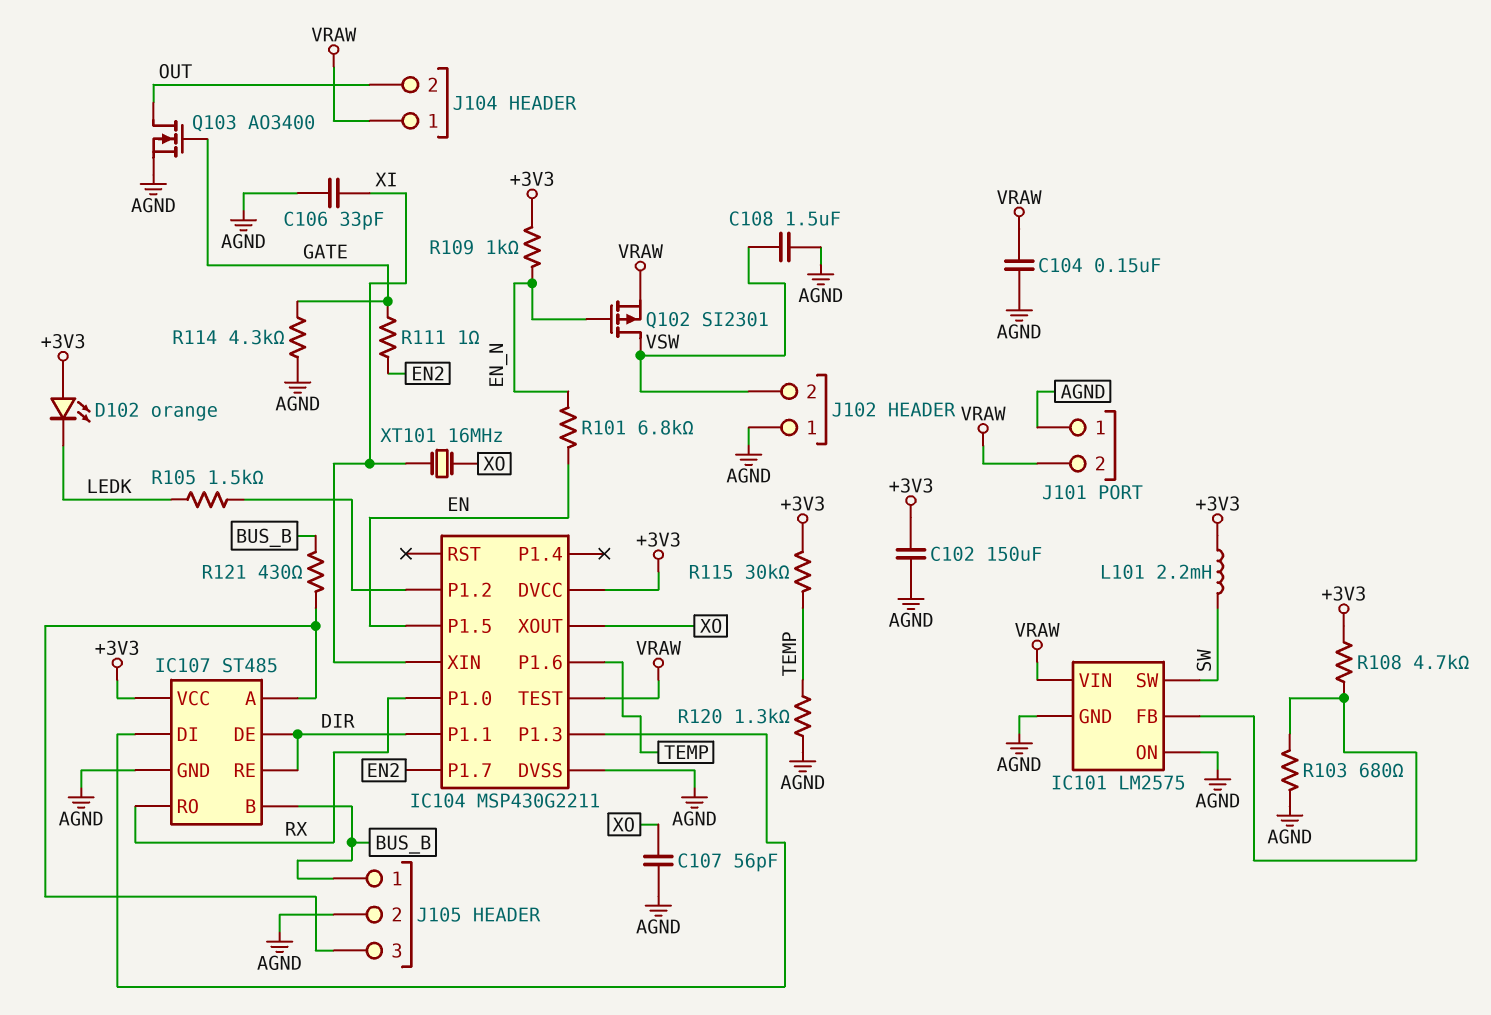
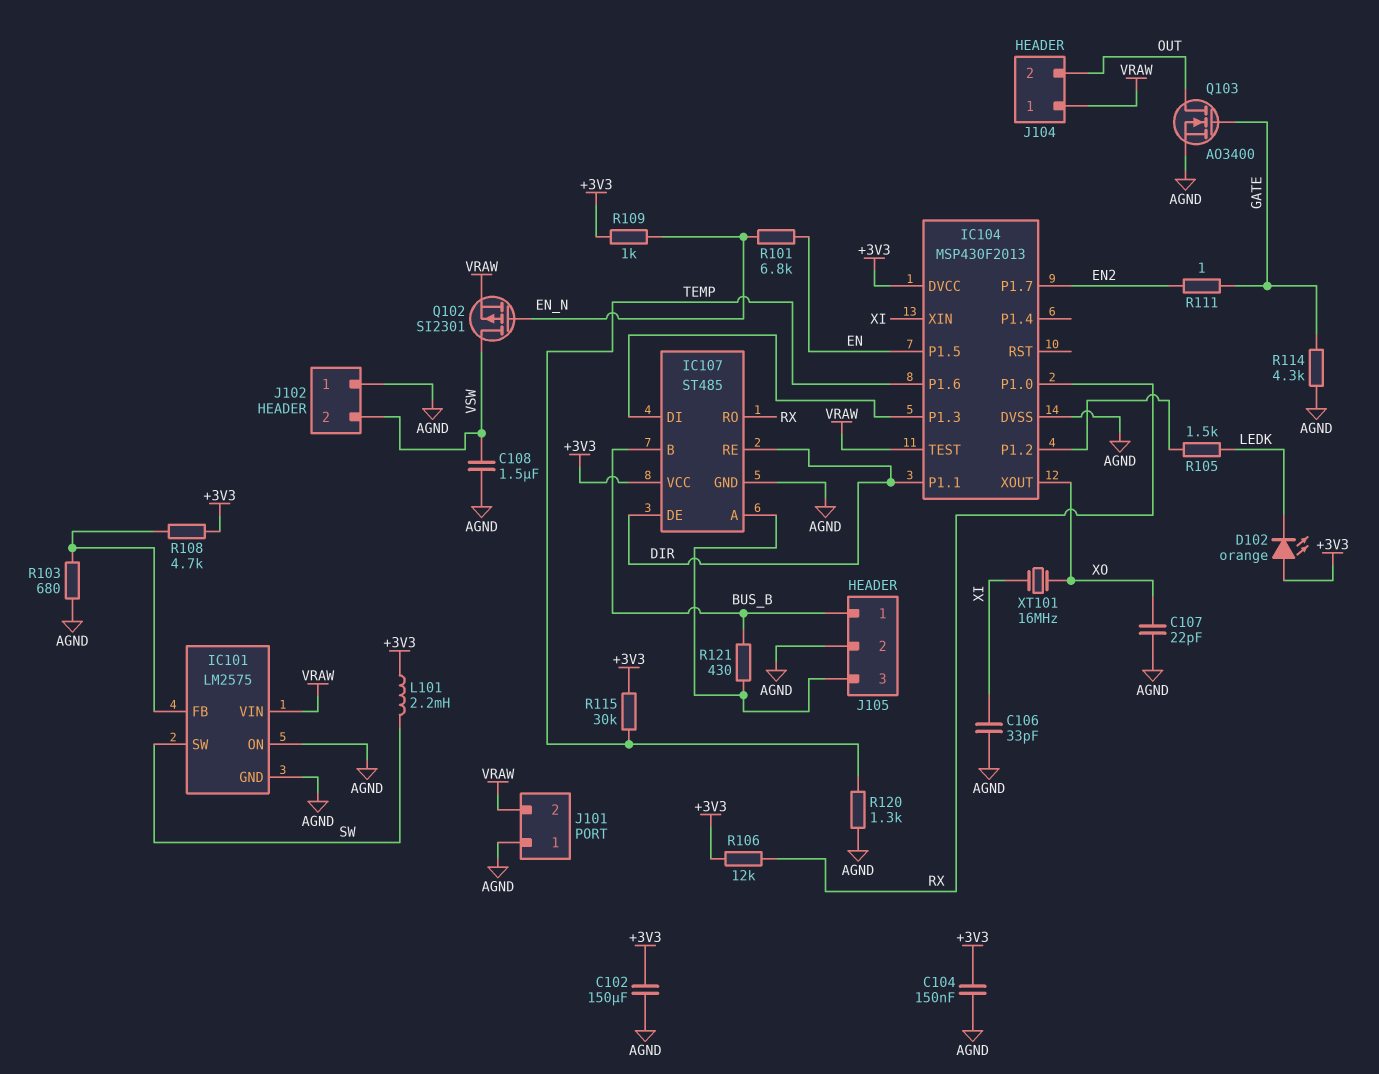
C104: 150nF (AGND, VRAW) -> 150nF (+3V3, AGND)
C107: 56pF (AGND, XO) -> 22pF (AGND, XO)
IC104: MSP430G2211 -> MSP430F2013
R106: none -> 12k (+3V3, RX)

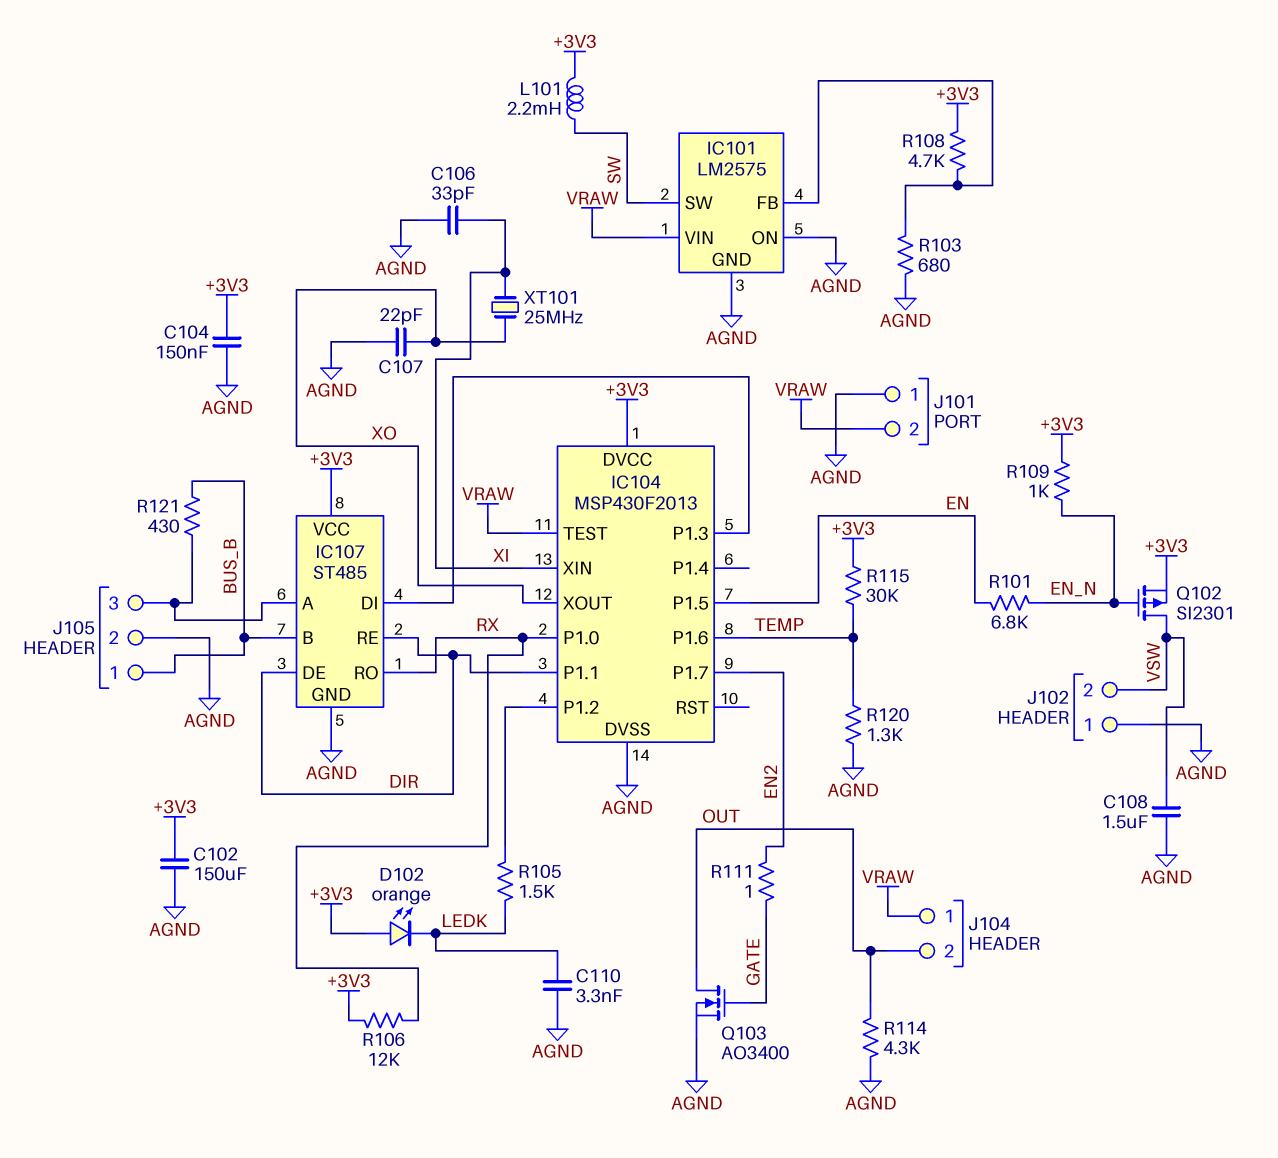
C110: none -> 3.3nF (AGND, LEDK)
Q102: PMOS SI2301 (G EN_N, D VSW, S VRAW) -> PMOS SI2301 (G EN_N, D VSW, S +3V3)
R114: 4.3k (AGND, GATE) -> 4.3k (AGND, OUT)
XT101: 16MHz (XI, XO) -> 25MHz (XI, XO)

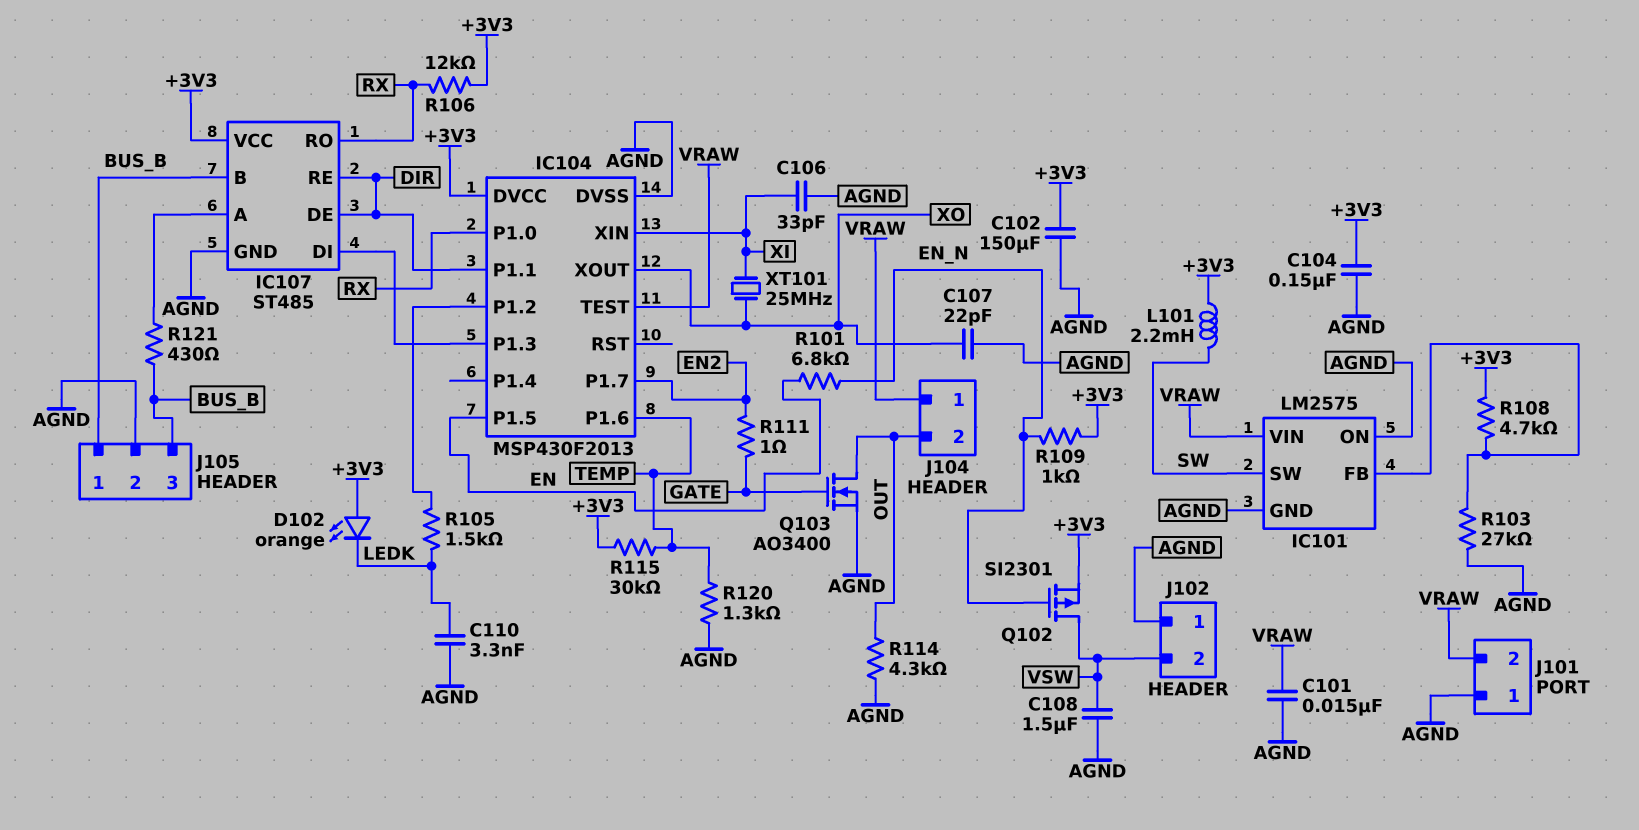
C101: none -> 15nF (AGND, VRAW)
J105 pin 3: IC107/A -> BUS_B
R103: 680 (AGND, IC101/FB) -> 27k (AGND, IC101/FB)

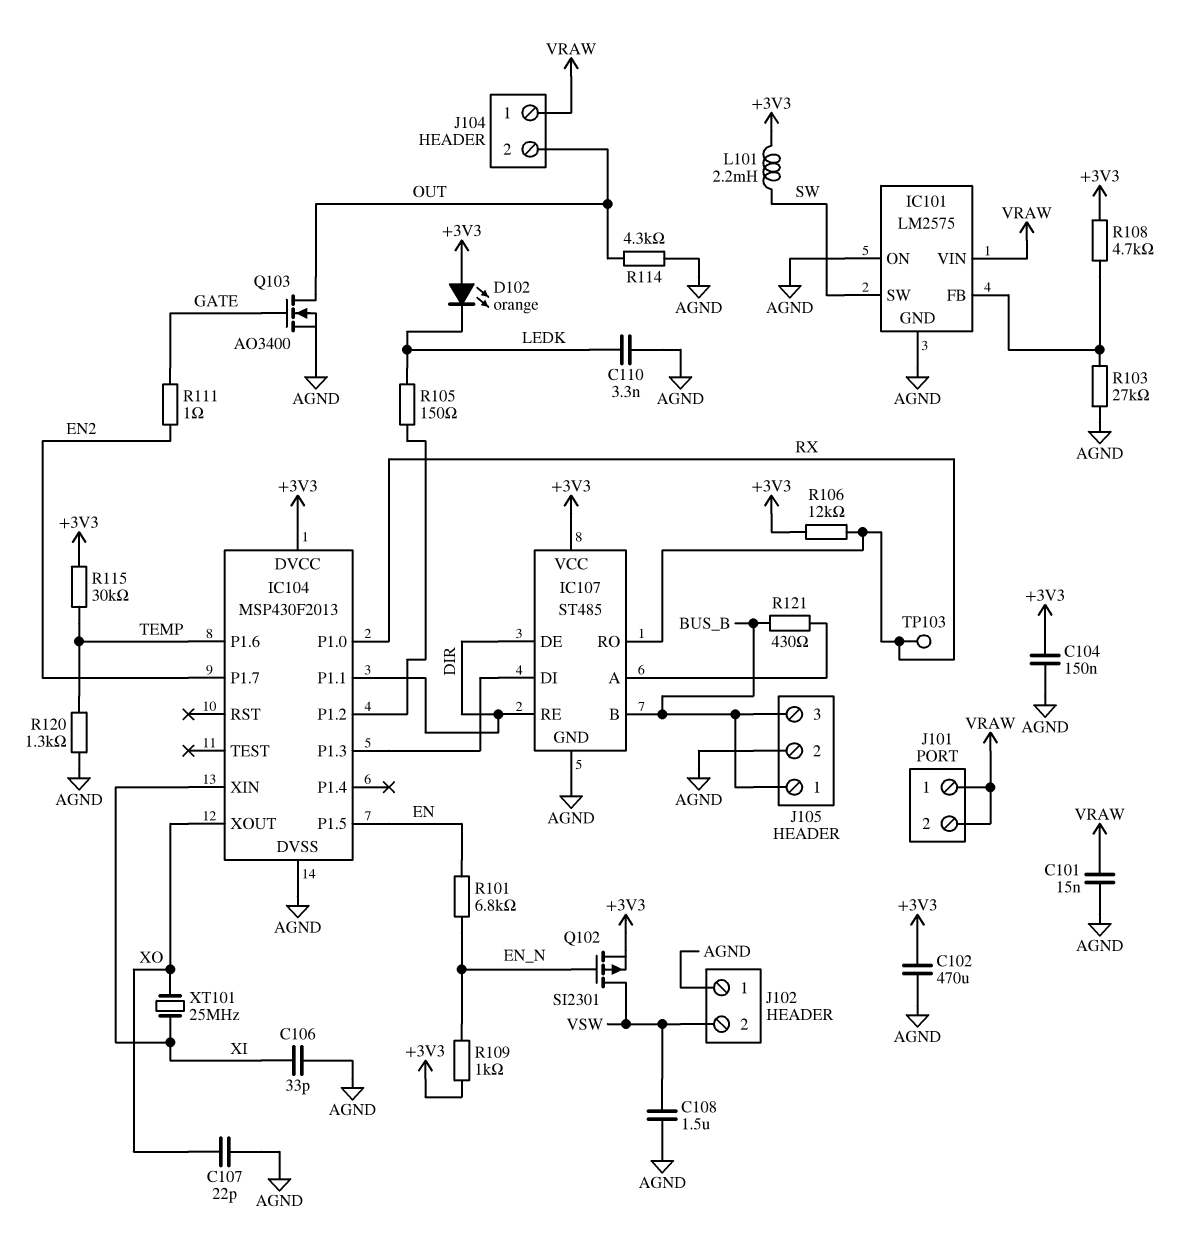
C102: 150uF (+3V3, AGND) -> 470uF (+3V3, AGND)
IC104 pin TEST: VRAW -> none
J101 pin 1: AGND -> VRAW
R105: 1.5k (IC104/P1.2, LEDK) -> 150 (IC104/P1.2, LEDK)
TP103: none -> test point (RX)

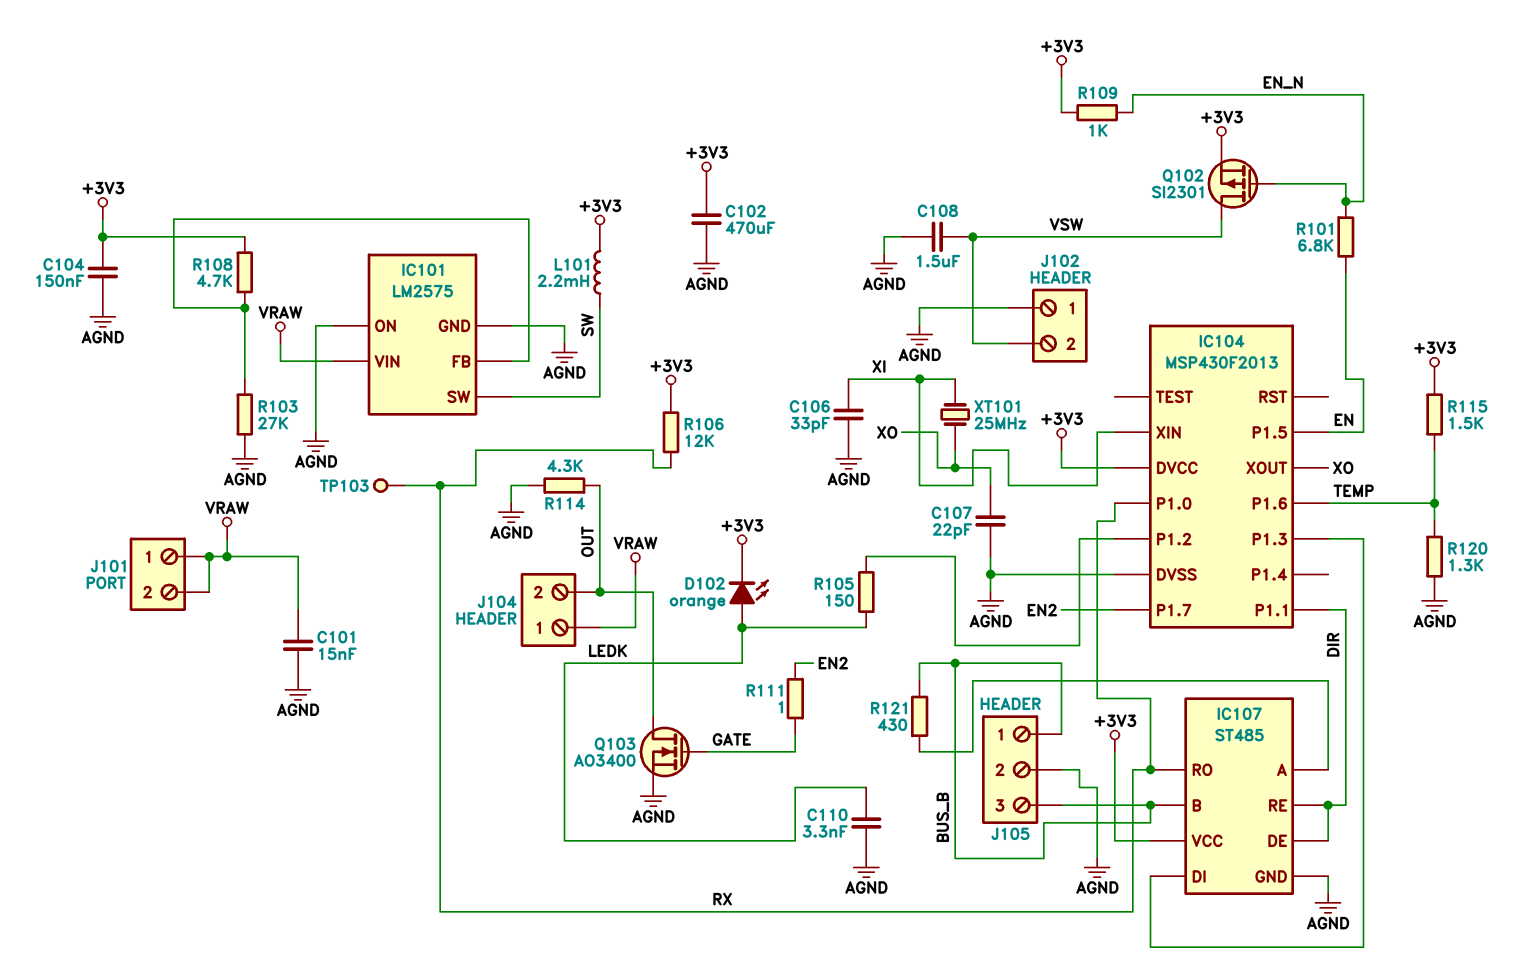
D102: LED orange (A +3V3, K LEDK) -> LED orange (A LEDK, K +3V3)
R115: 30k (+3V3, TEMP) -> 1.5k (+3V3, TEMP)

